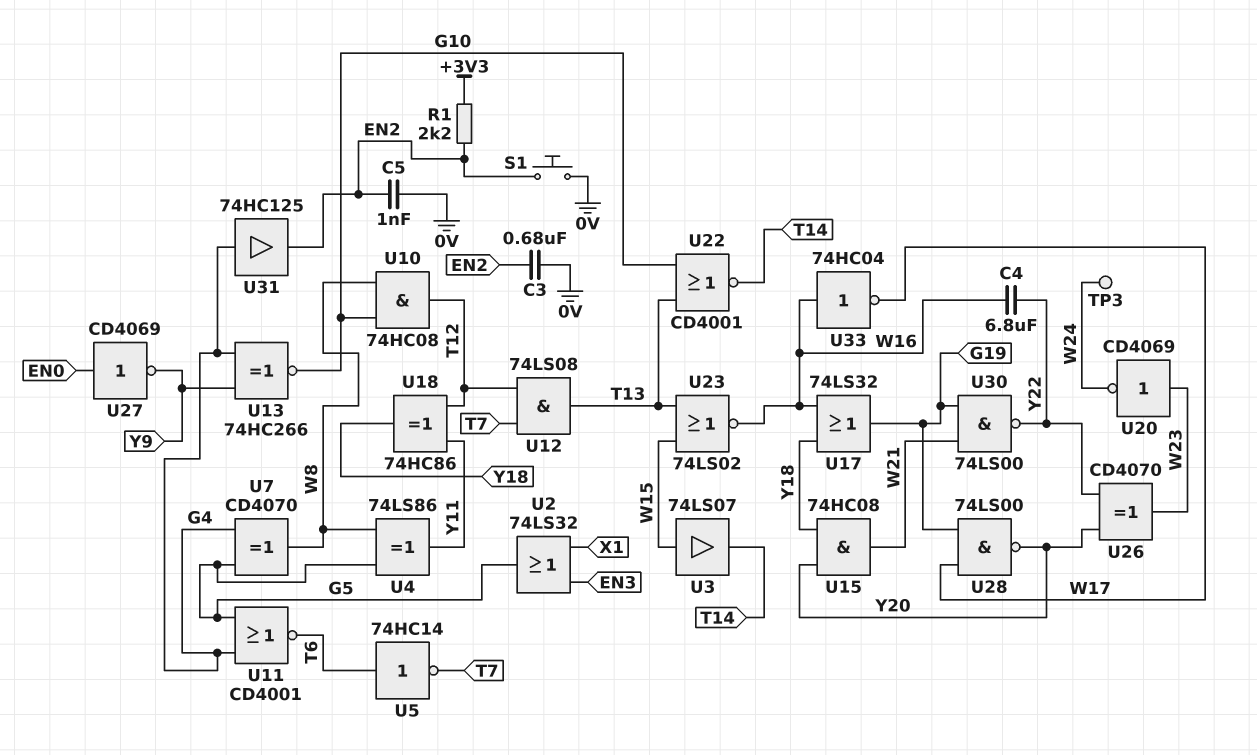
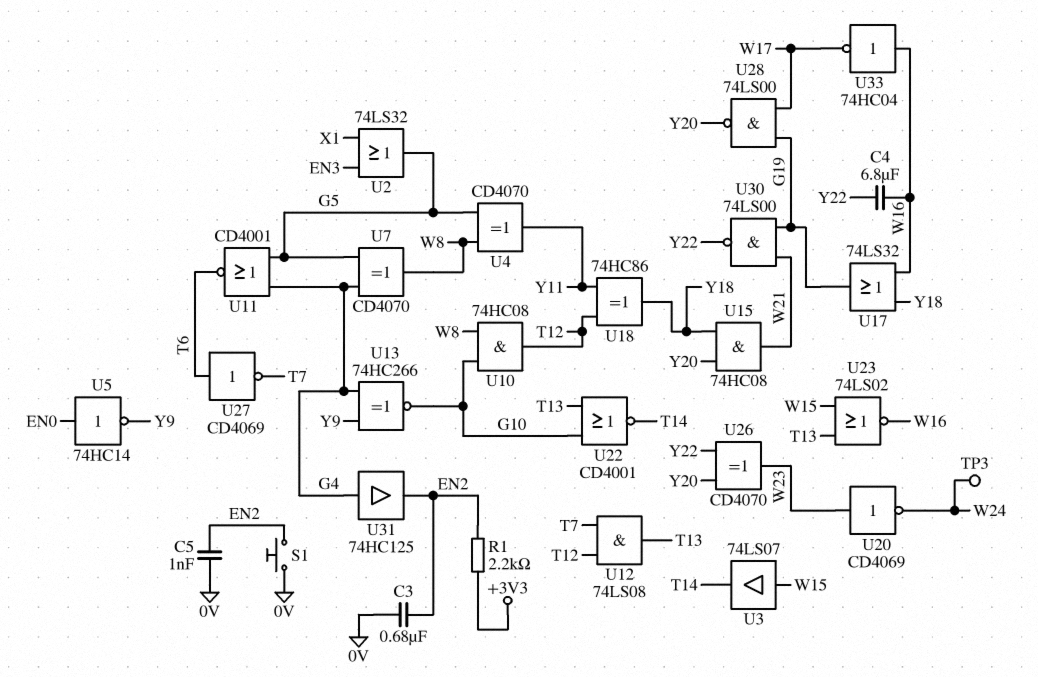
U4: XOR 74LS86 (in G5, in W8, out Y11) -> XOR CD4070 (in G5, in W8, out Y11)
U5: NOT 74HC14 (in T6, out T7) -> NOT 74HC14 (in EN0, out Y9)
U27: NOT CD4069 (in EN0, out Y9) -> NOT CD4069 (in T6, out T7)

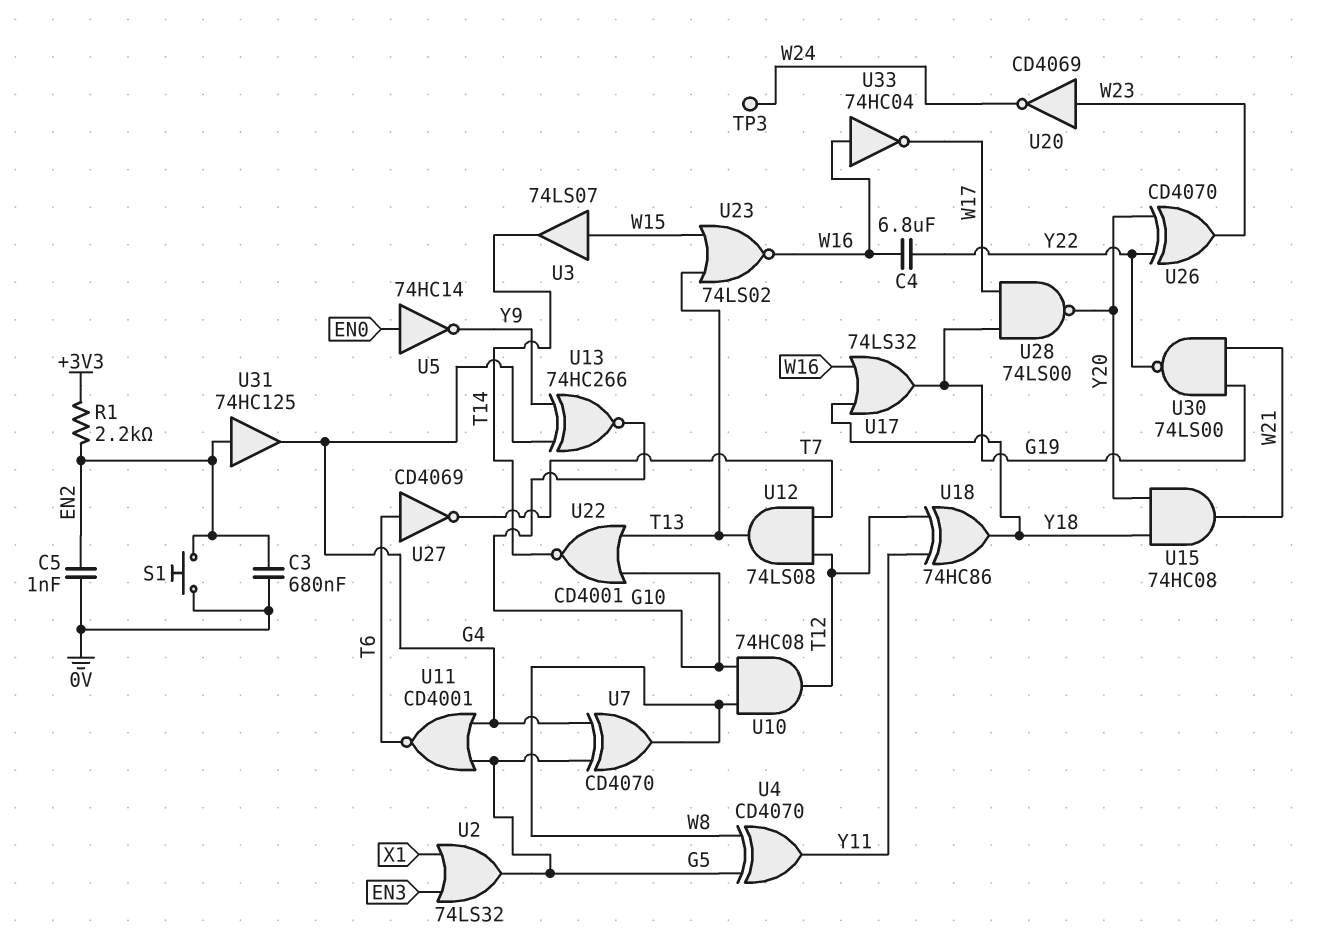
U31: buffer 74HC125 (in G4, out EN2) -> buffer 74HC125 (in EN2, out G4)

